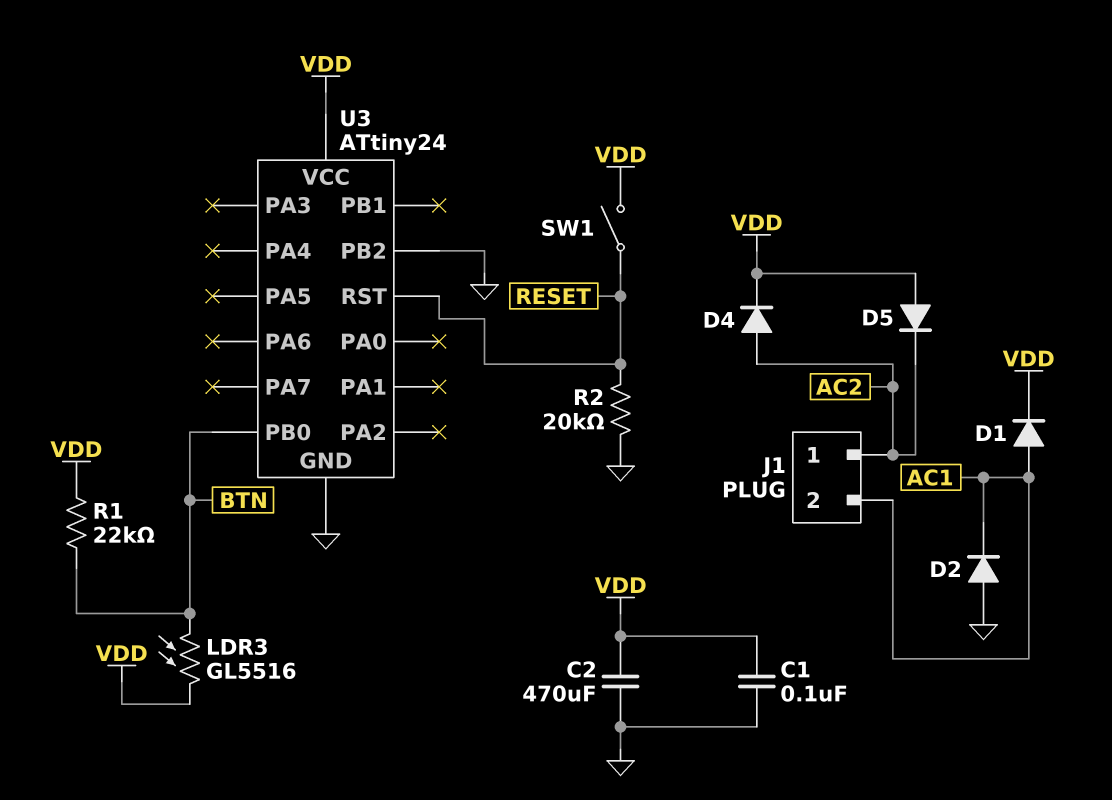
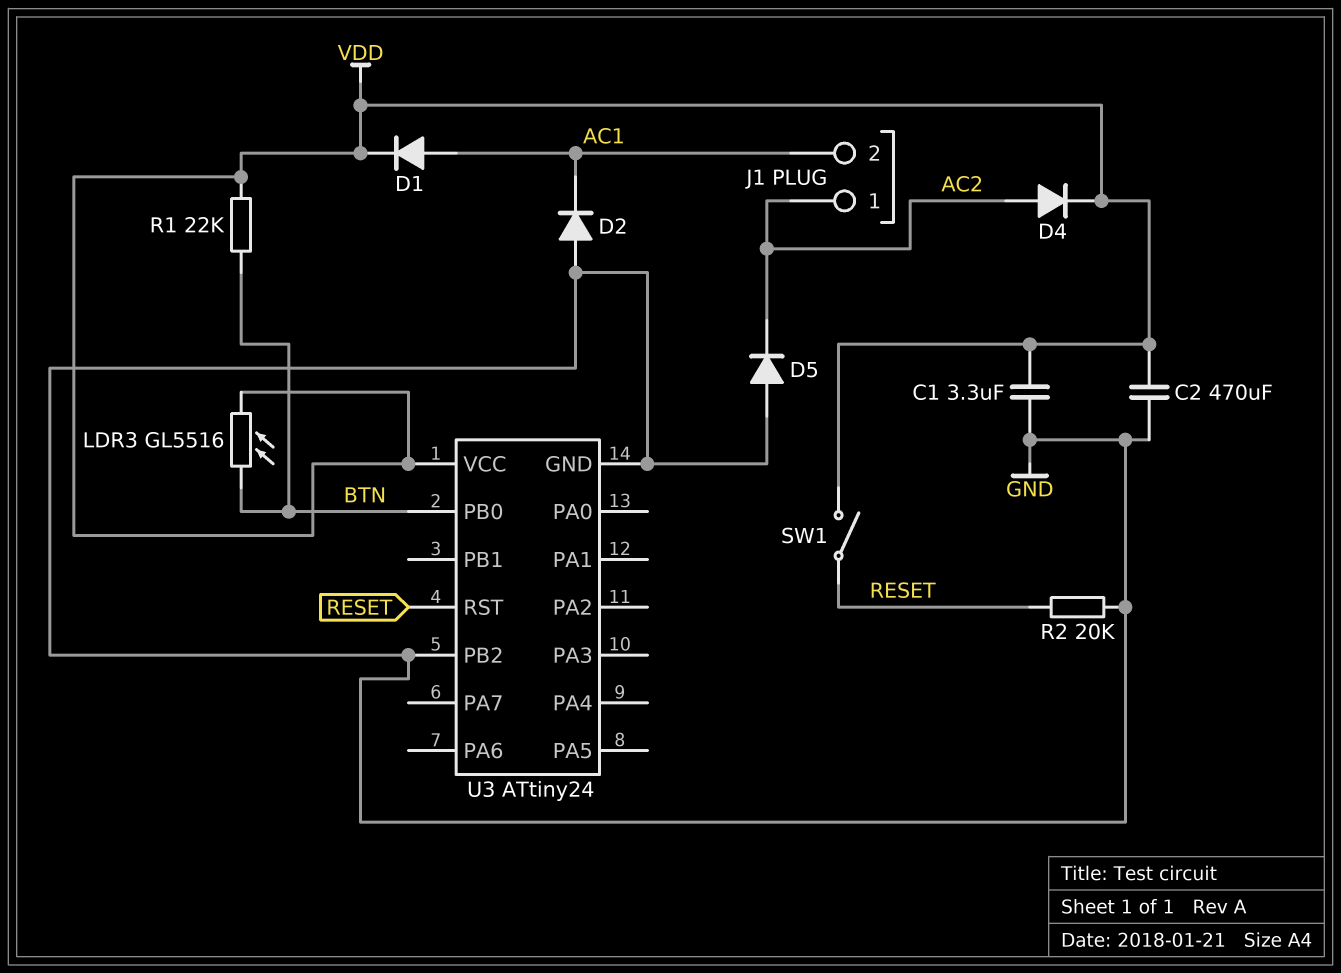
C1: 100nF (GND, VDD) -> 3.3uF (GND, VDD)
D5: diode (A VDD, K AC2) -> diode (A GND, K AC2)

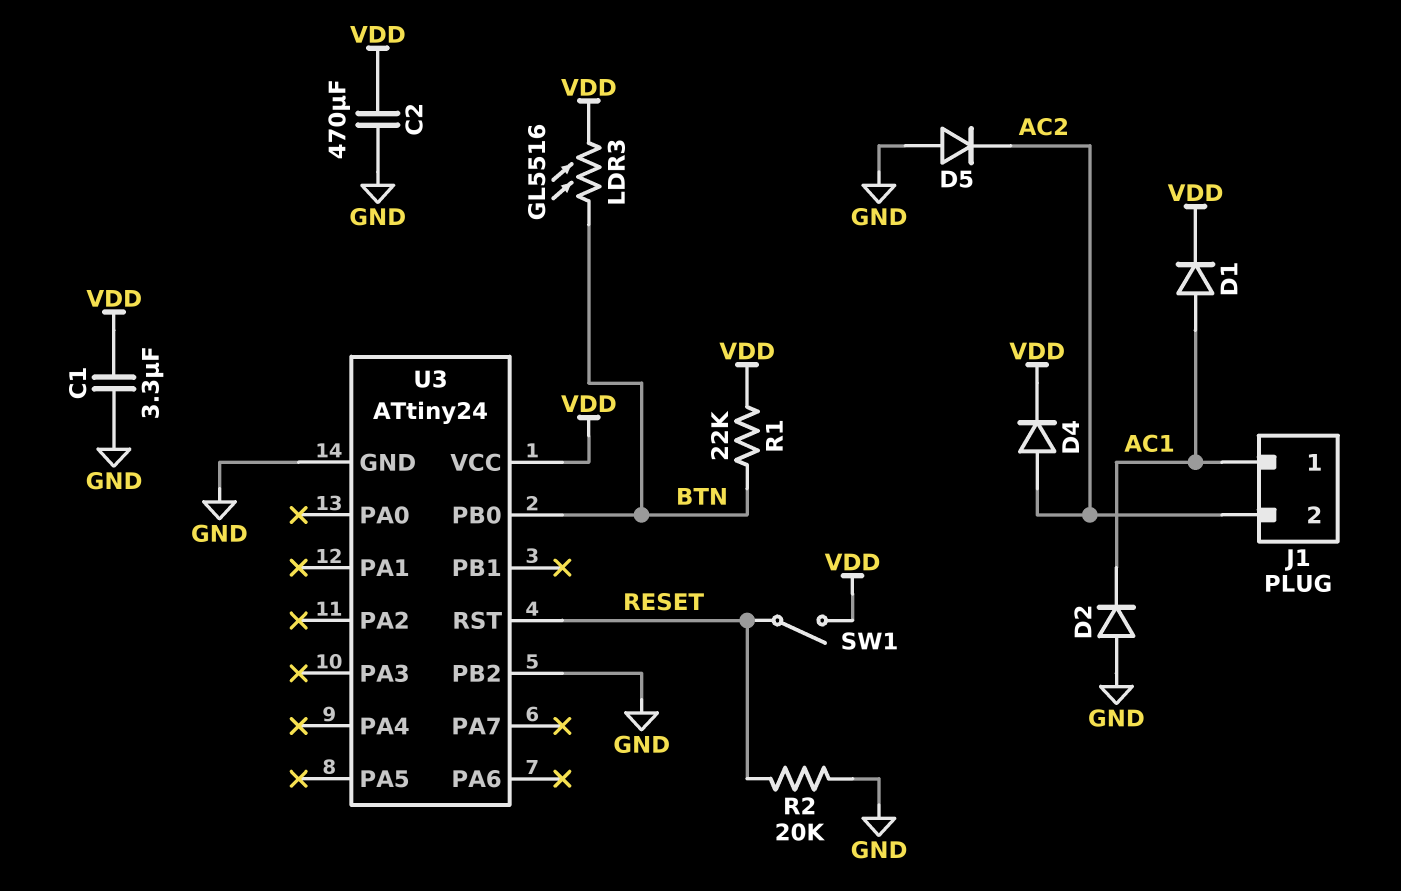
J1 pin 1: AC2 -> AC1
J1 pin 2: AC1 -> AC2

